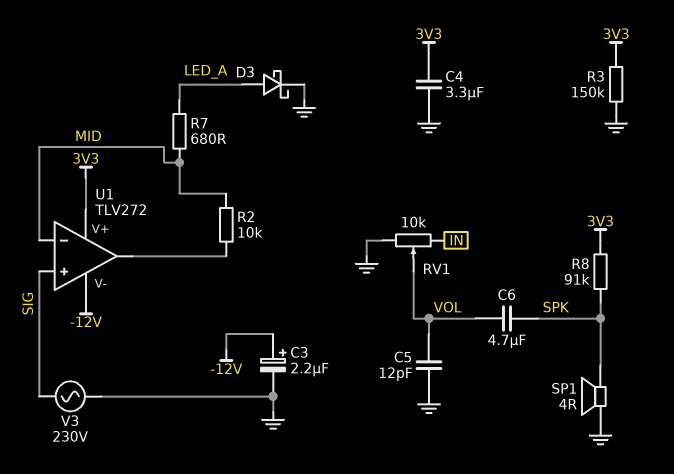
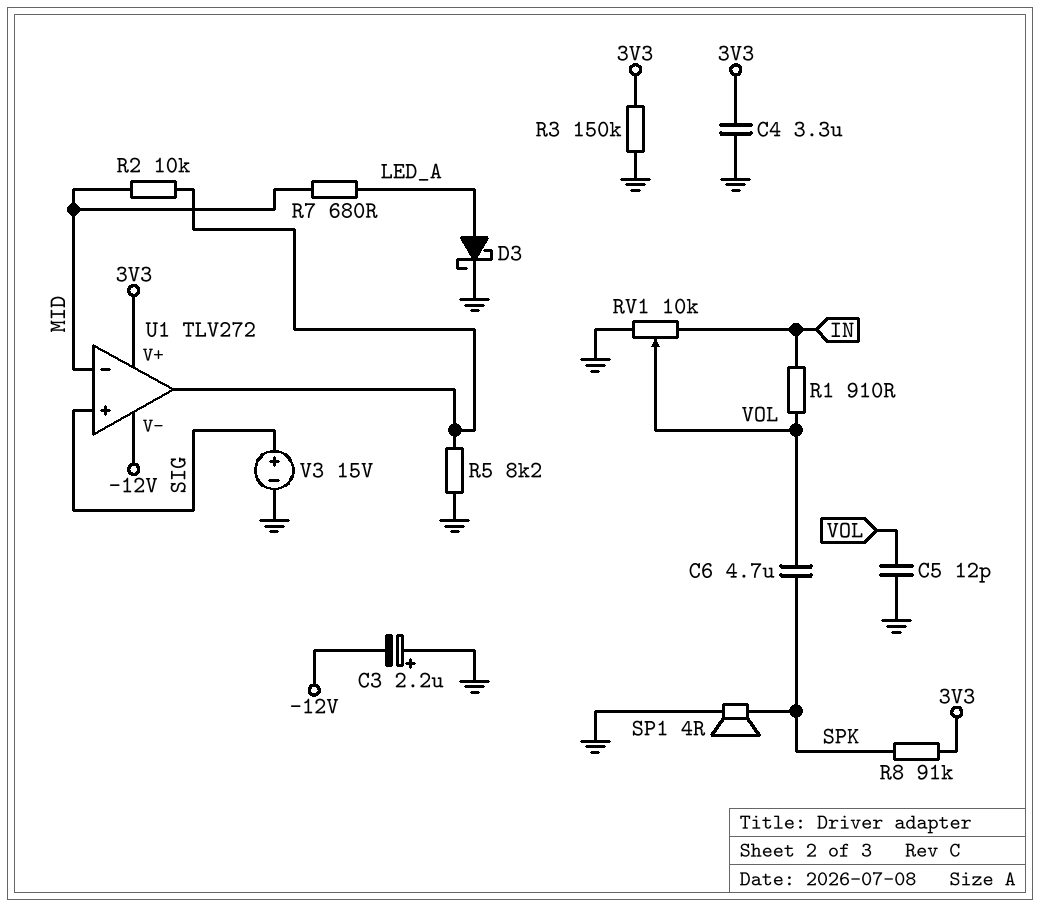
C3: 2.2uF (plus -12V, minus GND) -> 2.2uF (plus GND, minus -12V)
R1: none -> 910 (IN, VOL)
R5: none -> 8.2k (GND, U1/out)
V3: AC 230V (GND, SIG) -> 15V (plus SIG, minus GND)

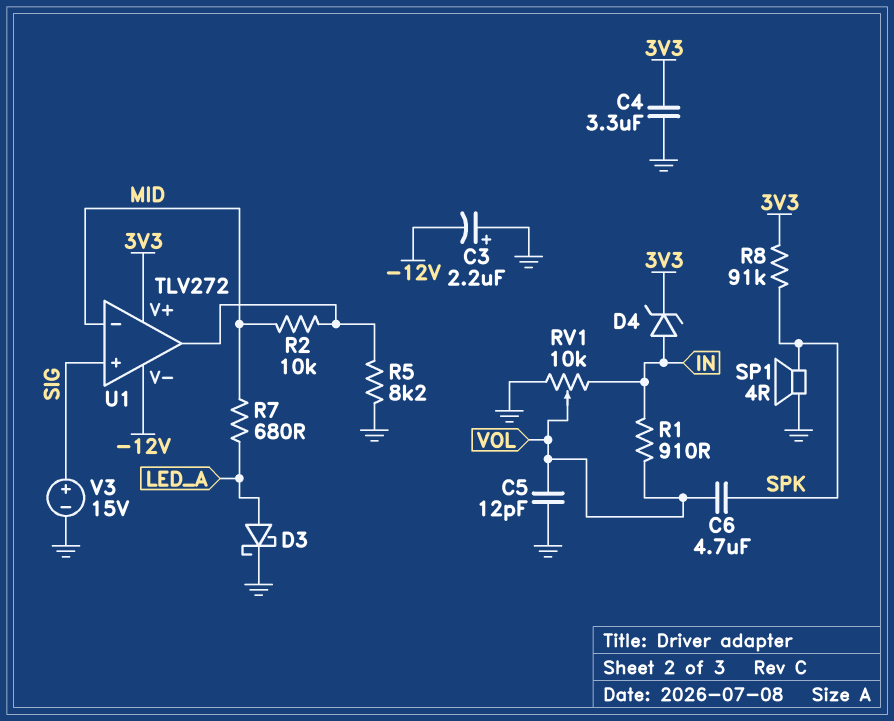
D4: none -> zener (A IN, K 3V3)
R3: 150k (3V3, GND) -> none

